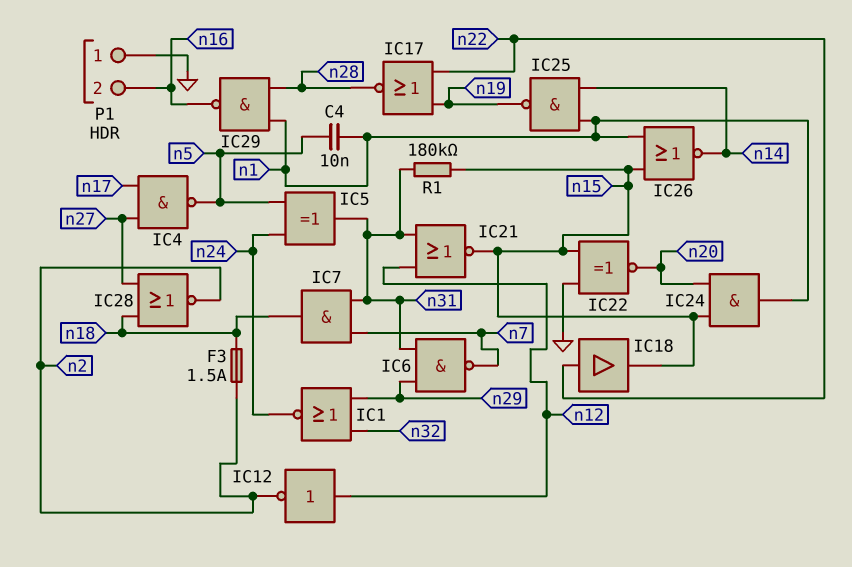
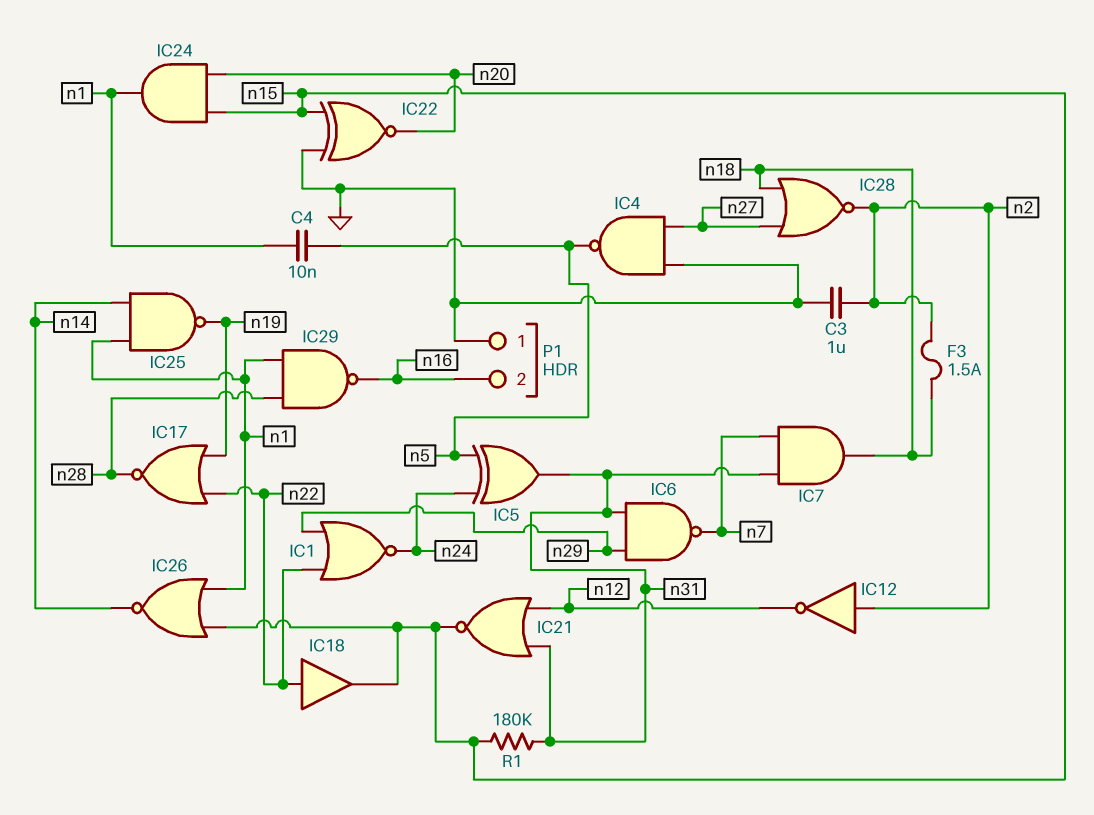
C3: none -> 1uF (GND, n2)
IC1: NOR (in n29, in n32, out n24) -> NOR (in n22, in n29, out n24)
IC4: NAND (in n17, in n27, out n5) -> NAND (in GND, in n27, out n5)
IC12: NOT (in n12, out n2) -> NOT (in n2, out n12)

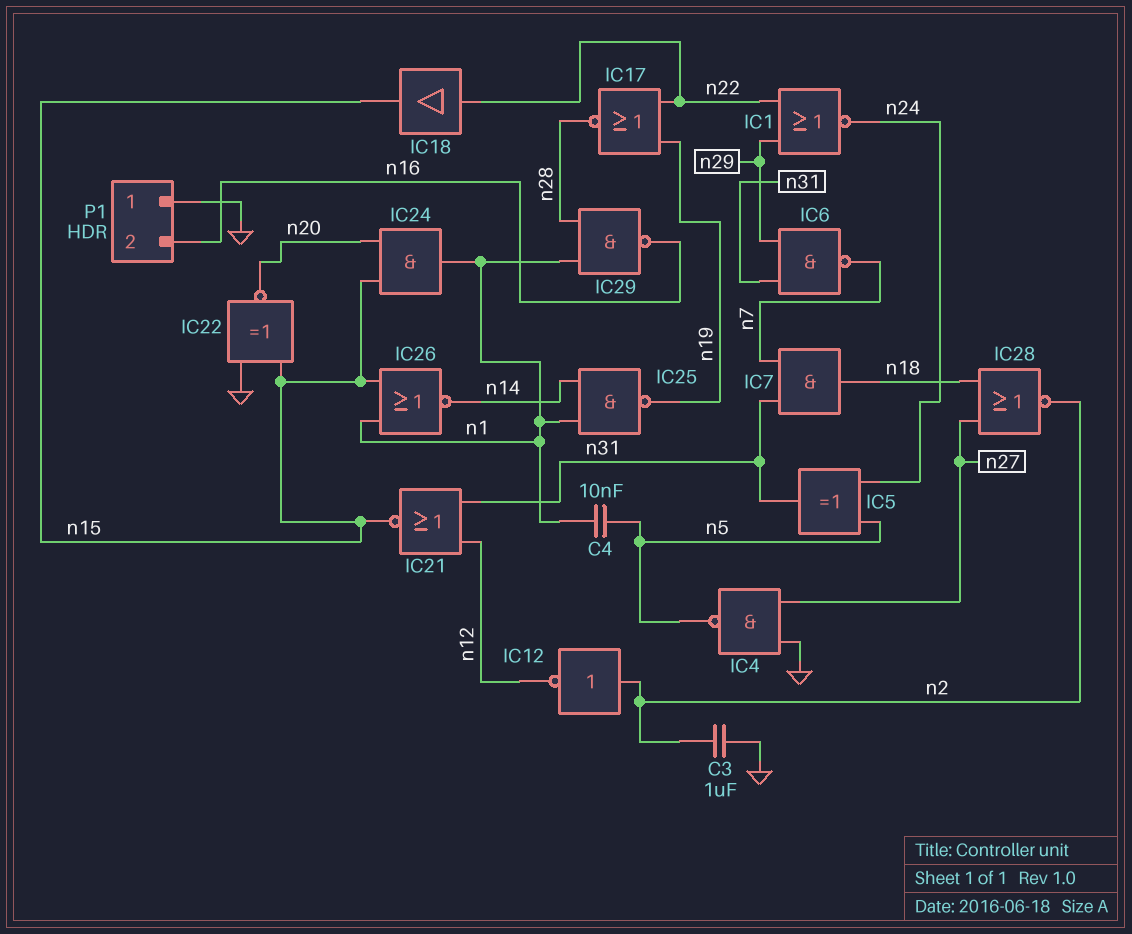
F3: 1.5A (n2, n18) -> none
R1: 180k (n15, n31) -> none

